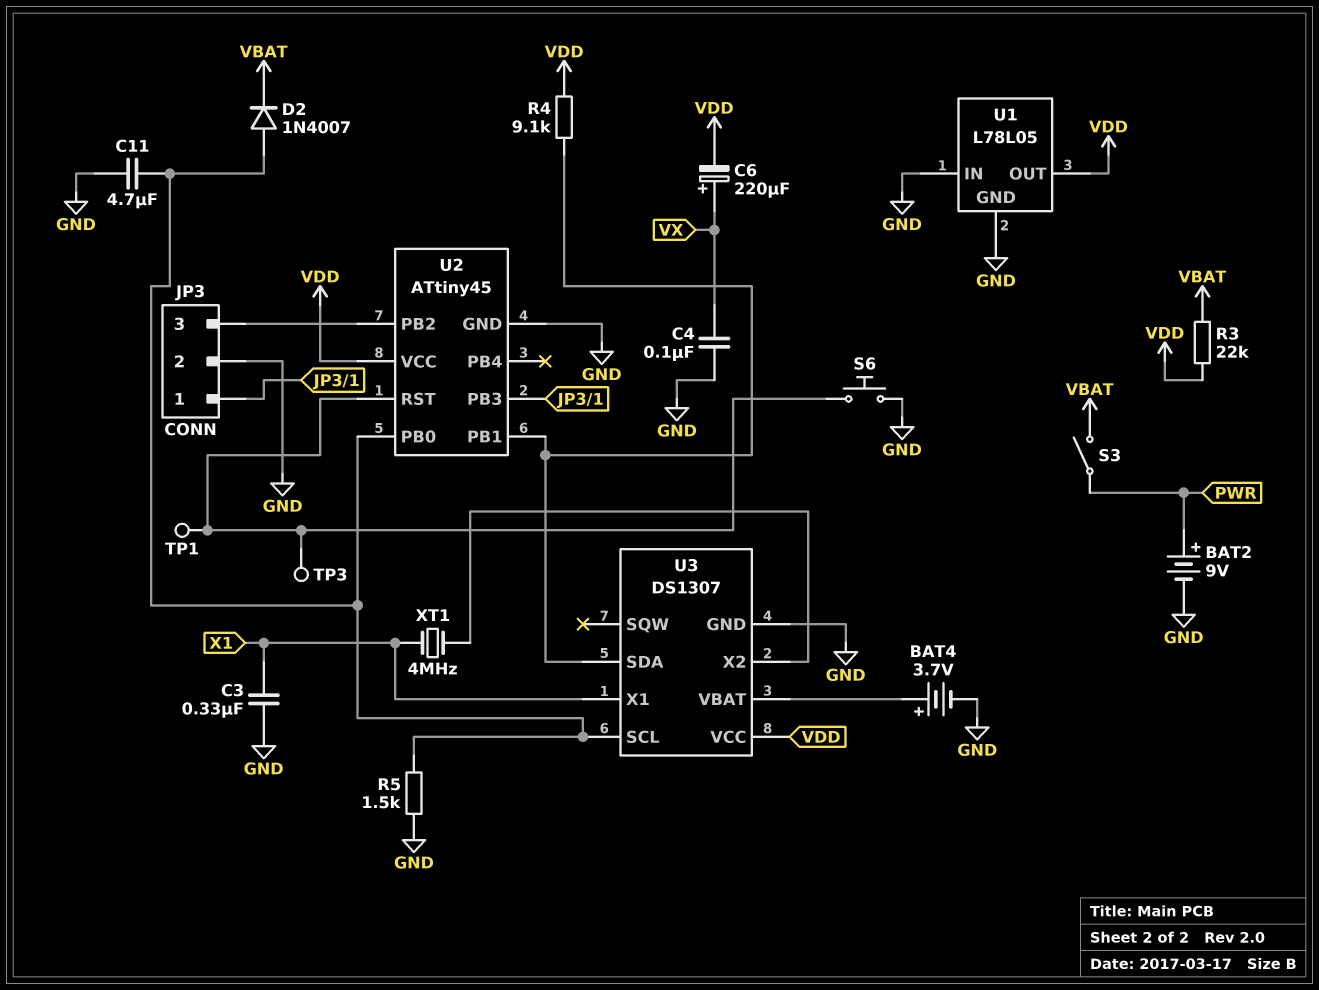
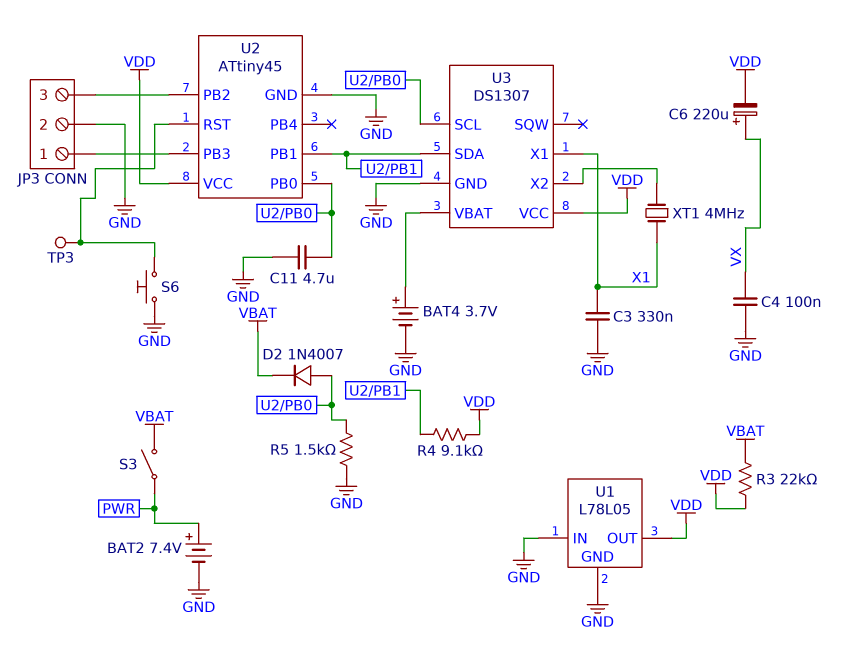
BAT2: 9V (plus PWR, minus GND) -> 7.4V (plus PWR, minus GND)
TP1: test point (U2/RST) -> none

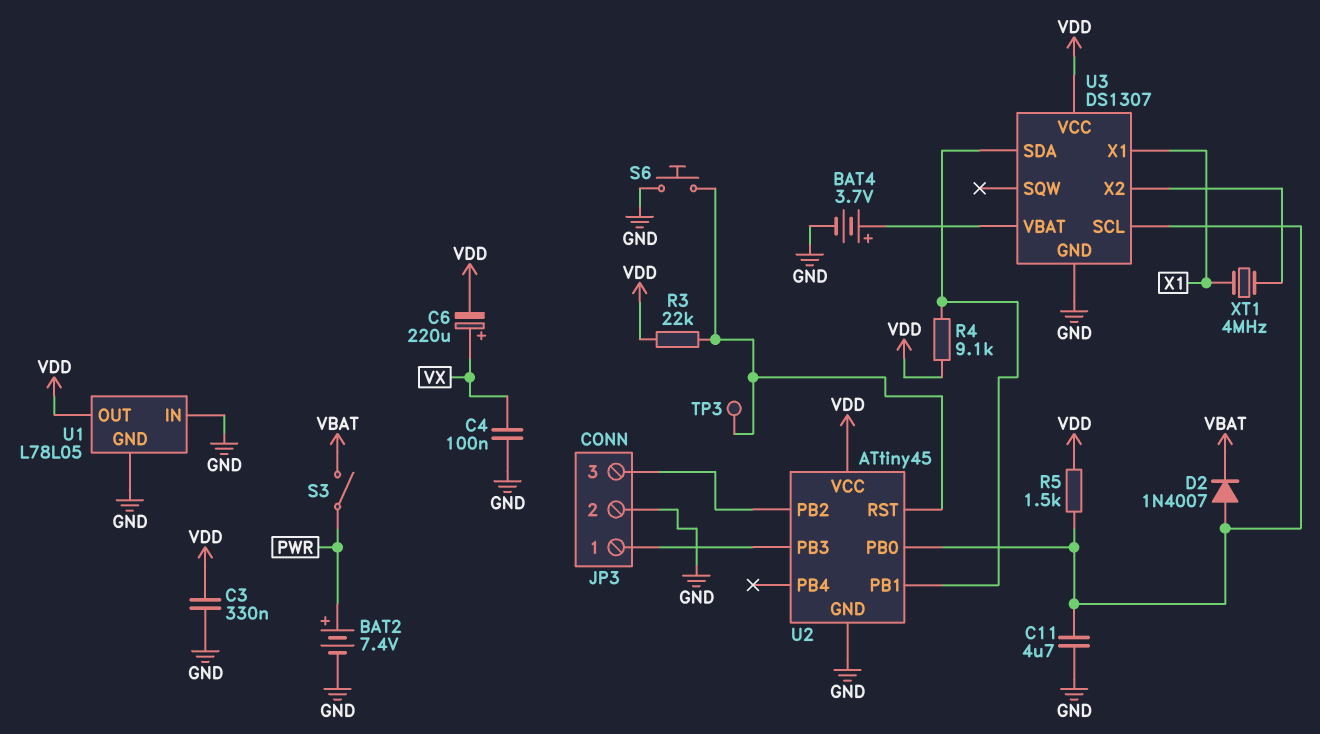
C3: 330nF (GND, X1) -> 330nF (GND, VDD)
R3: 22k (VBAT, VDD) -> 22k (U2/RST, VDD)
R5: 1.5k (GND, U2/PB0) -> 1.5k (U2/PB0, VDD)

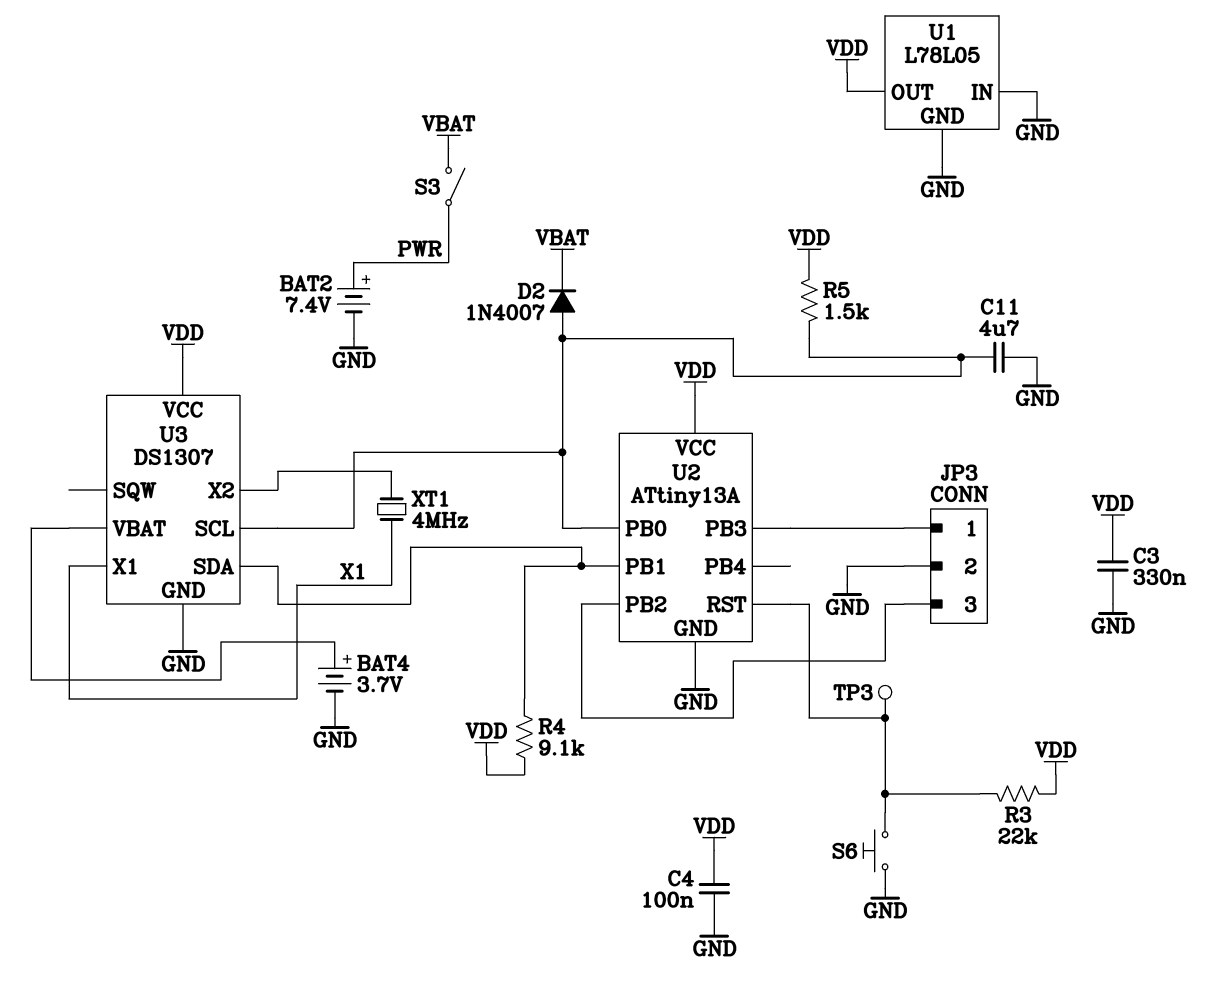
C4: 100nF (GND, VX) -> 100nF (GND, VDD)
C6: 220uF (plus VX, minus VDD) -> none
U2: ATtiny45 -> ATtiny13A

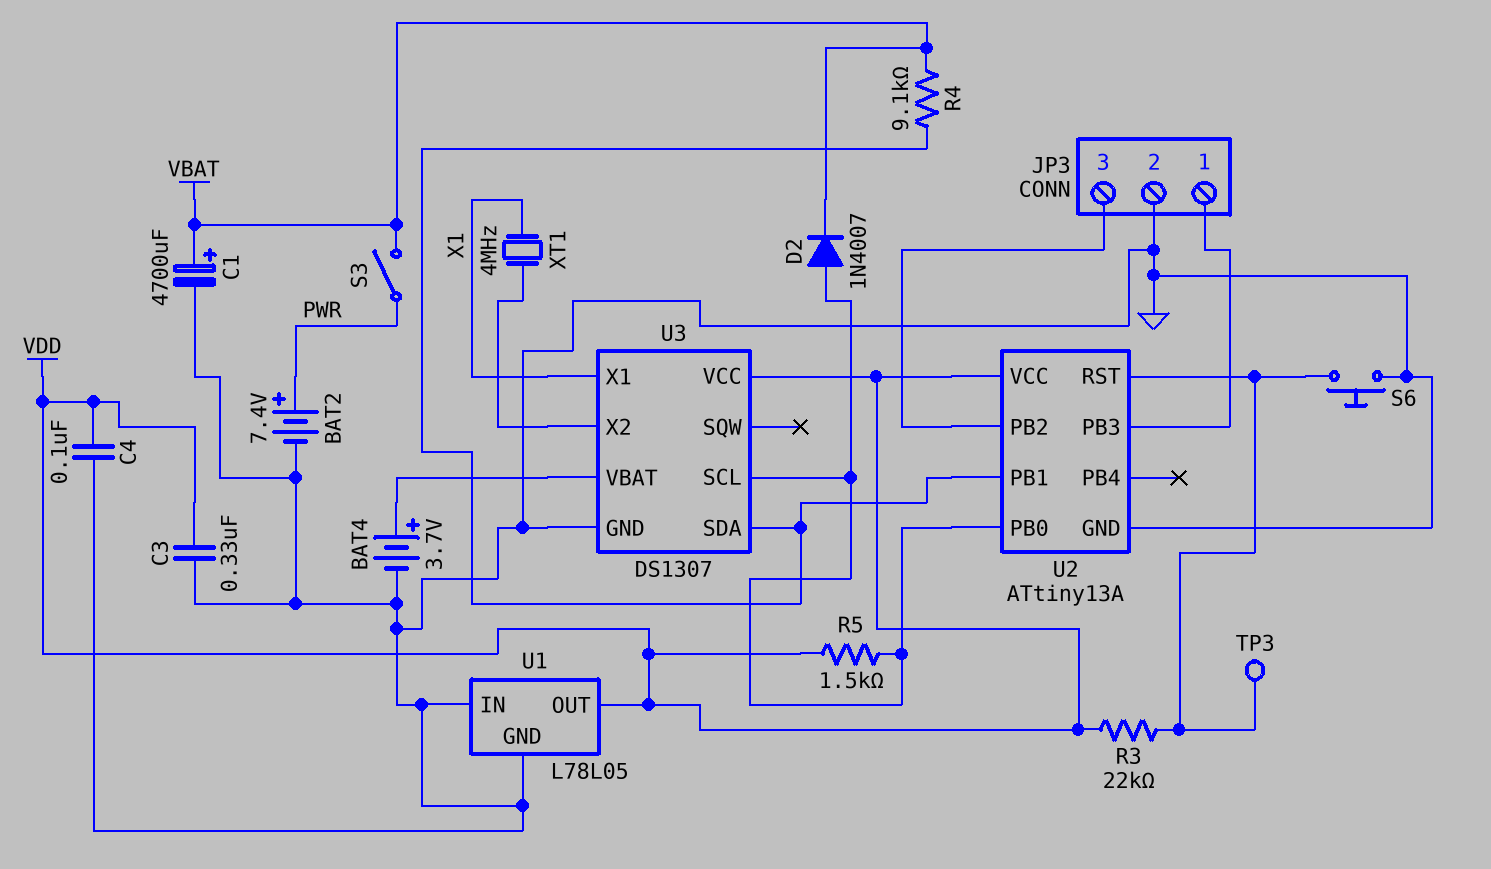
C1: none -> 4700uF (plus VBAT, minus GND)
C11: 4.7uF (GND, U2/PB0) -> none
R4: 9.1k (U2/PB1, VDD) -> 9.1k (U2/PB1, VBAT)

